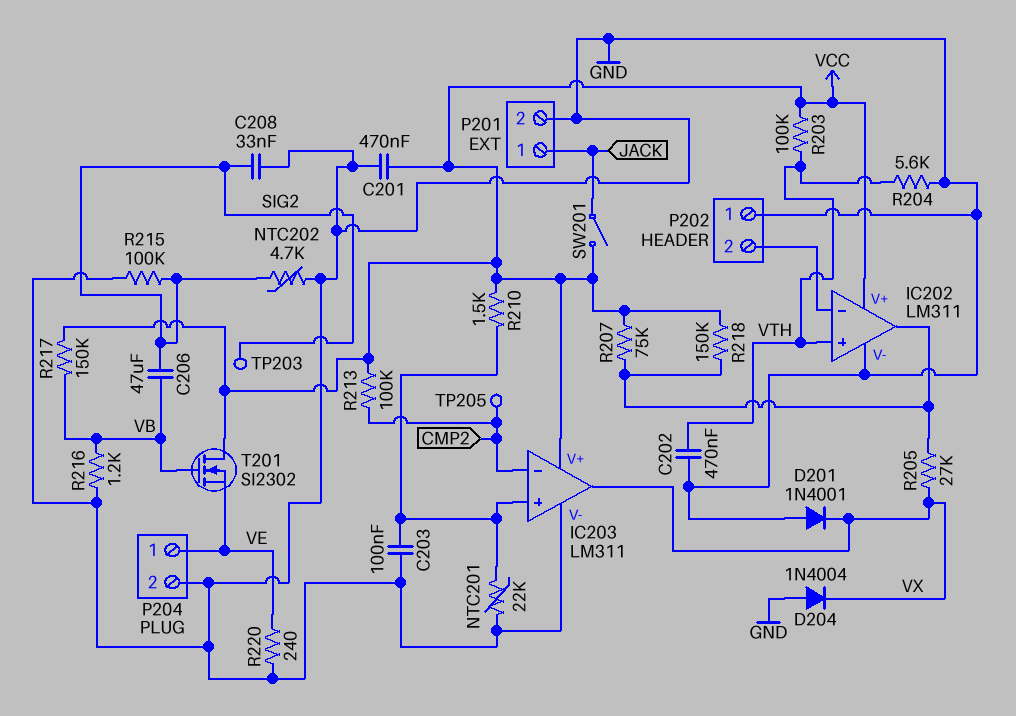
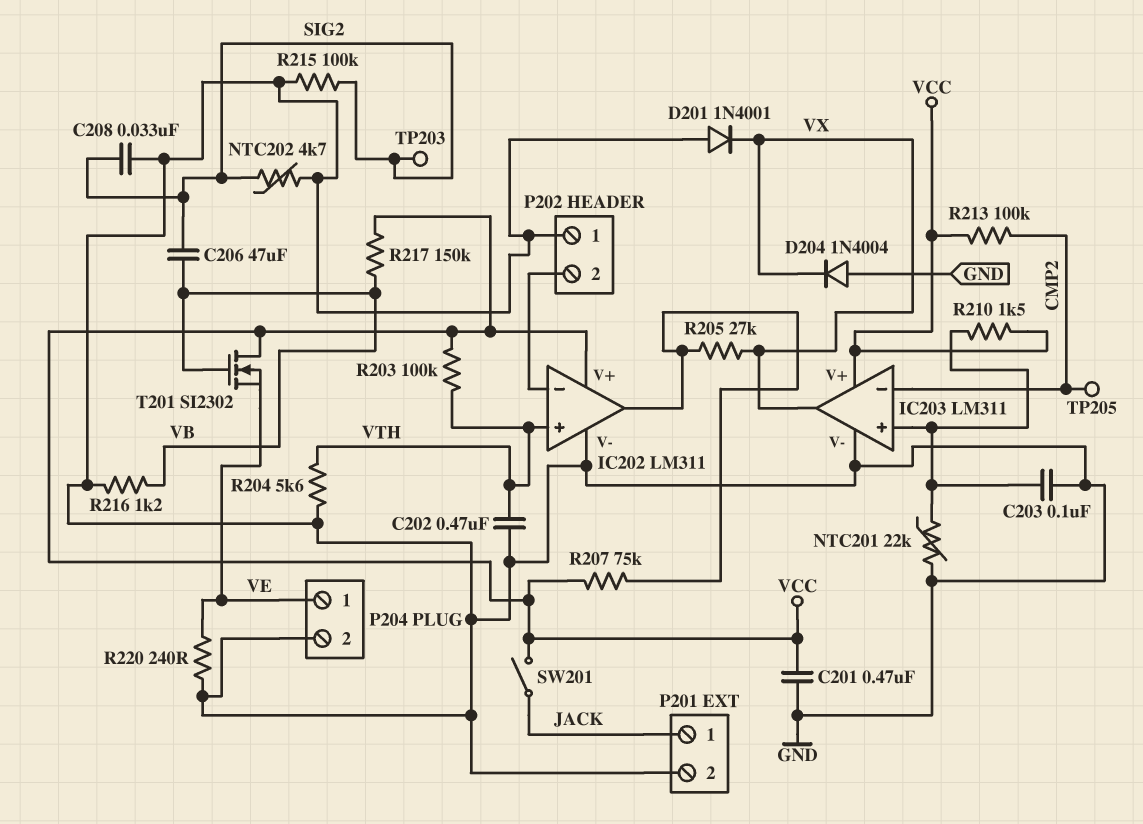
R218: 150k (IC202/out, VCC) -> none

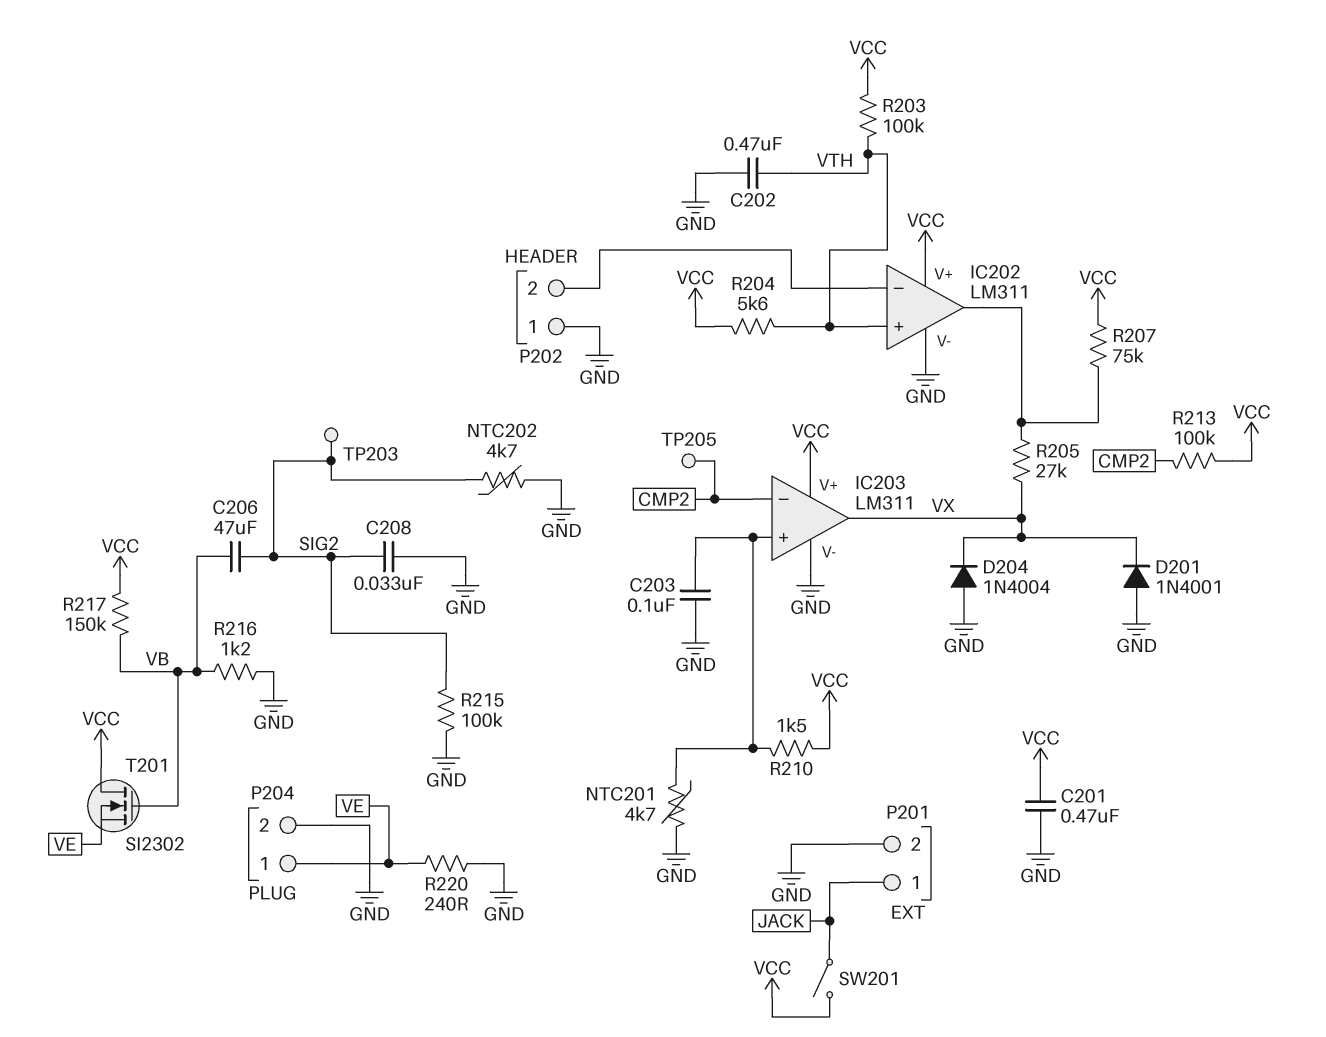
NTC201: 22k (GND, IC203/in+) -> 4.7k (GND, IC203/in+)
R204: 5.6k (GND, VTH) -> 5.6k (VCC, VTH)

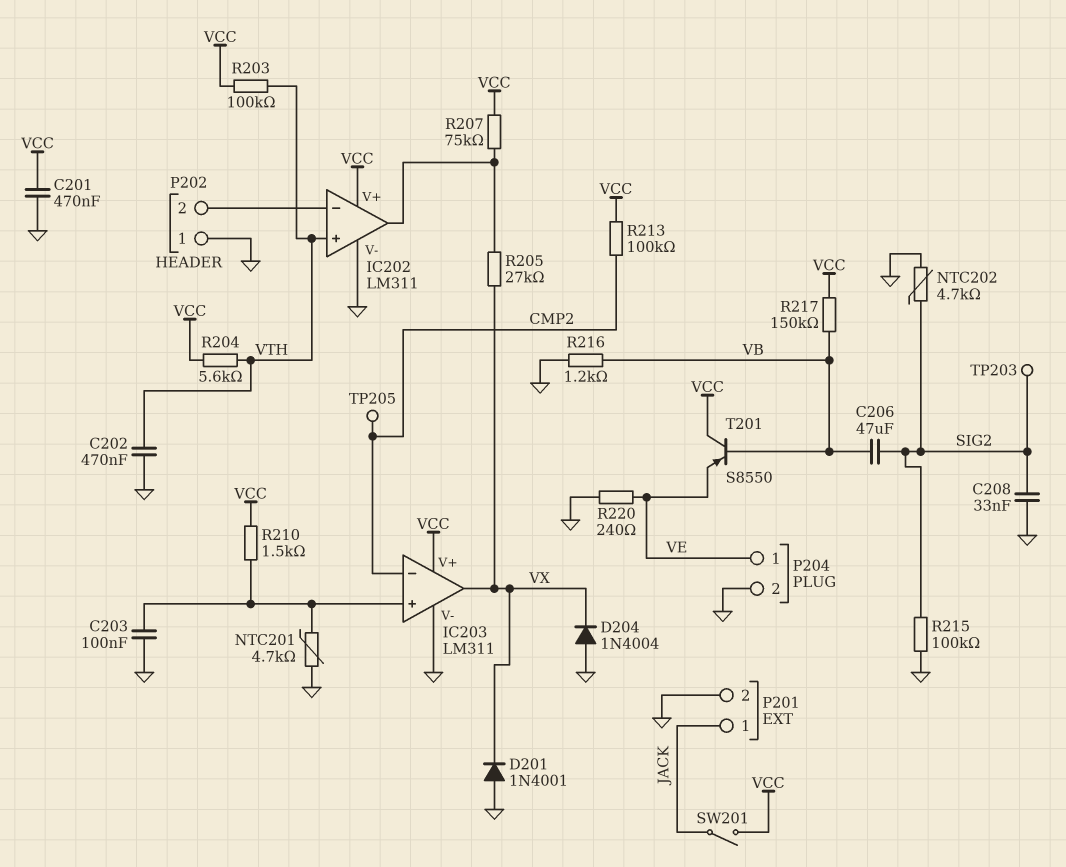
T201: NMOS SI2302 (G VB, D VCC, S VE) -> PNP S8550 (B VB, C VCC, E VE)

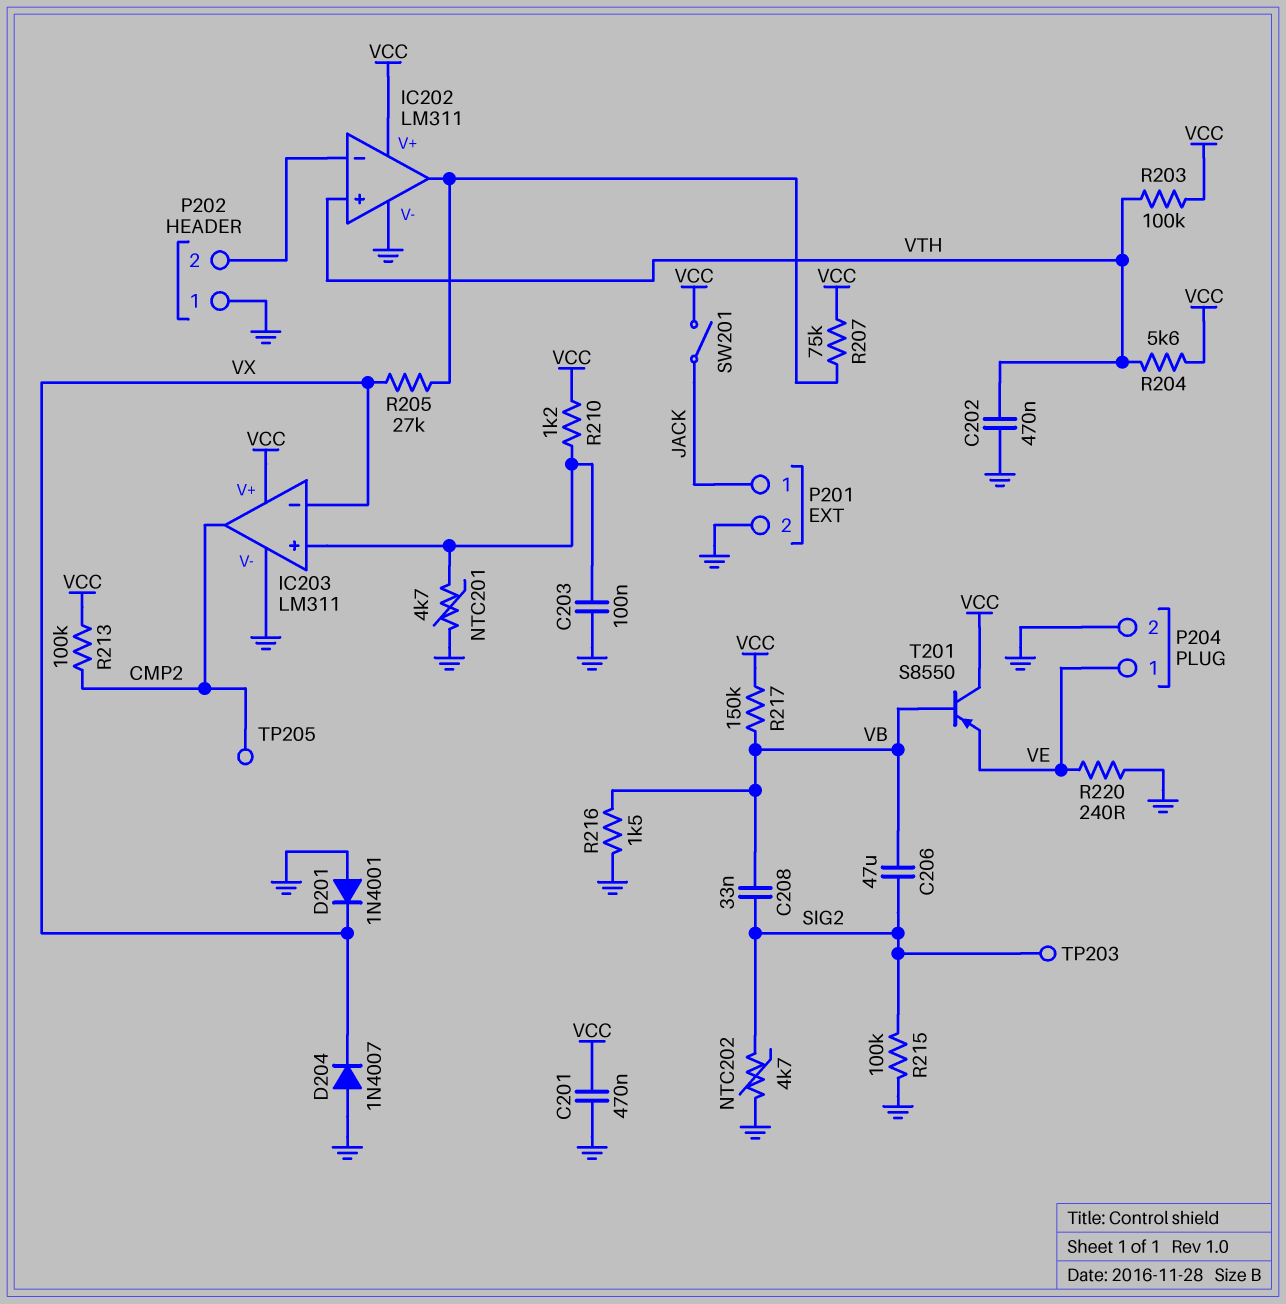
C208: 33nF (GND, SIG2) -> 33nF (SIG2, VB)
D204: diode 1N4004 (A GND, K VX) -> diode 1N4007 (A GND, K VX)
IC203 pin in-: CMP2 -> VX
IC203 pin out: VX -> CMP2
R210: 1.5k (IC203/in+, VCC) -> 1.2k (IC203/in+, VCC)
R216: 1.2k (GND, VB) -> 1.5k (GND, VB)

